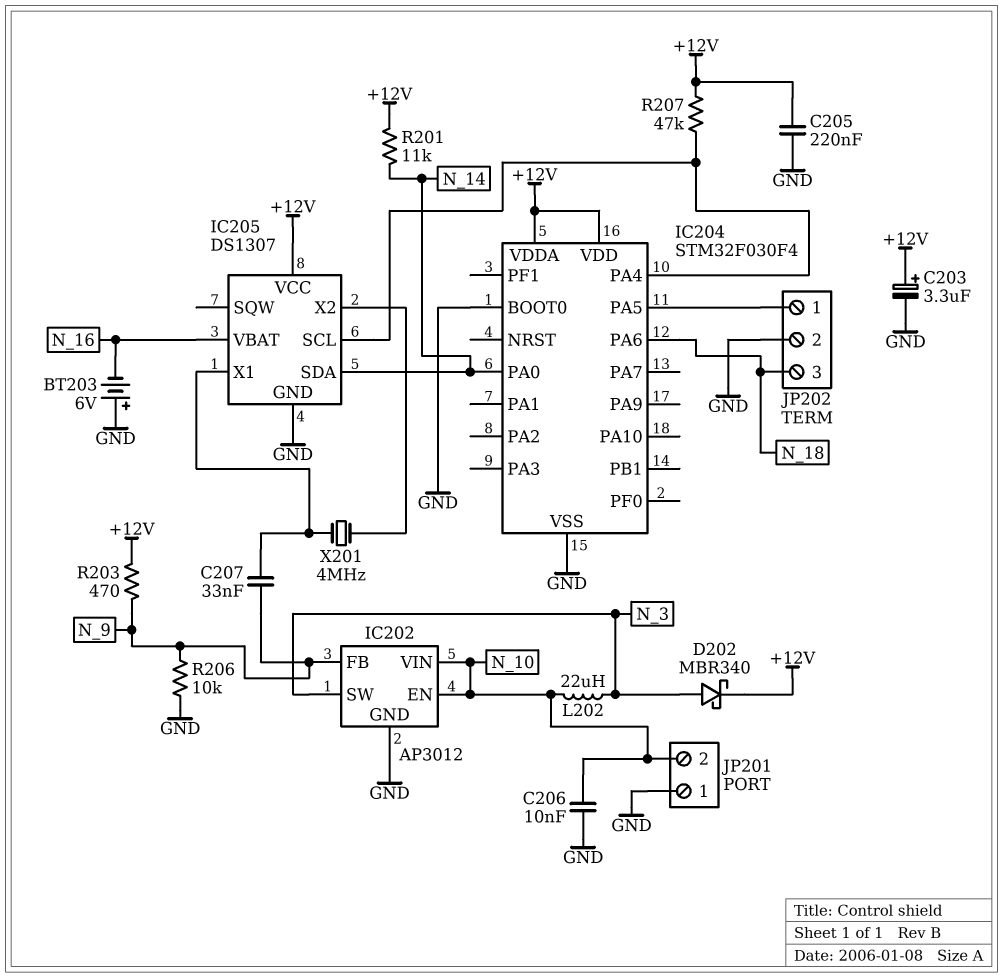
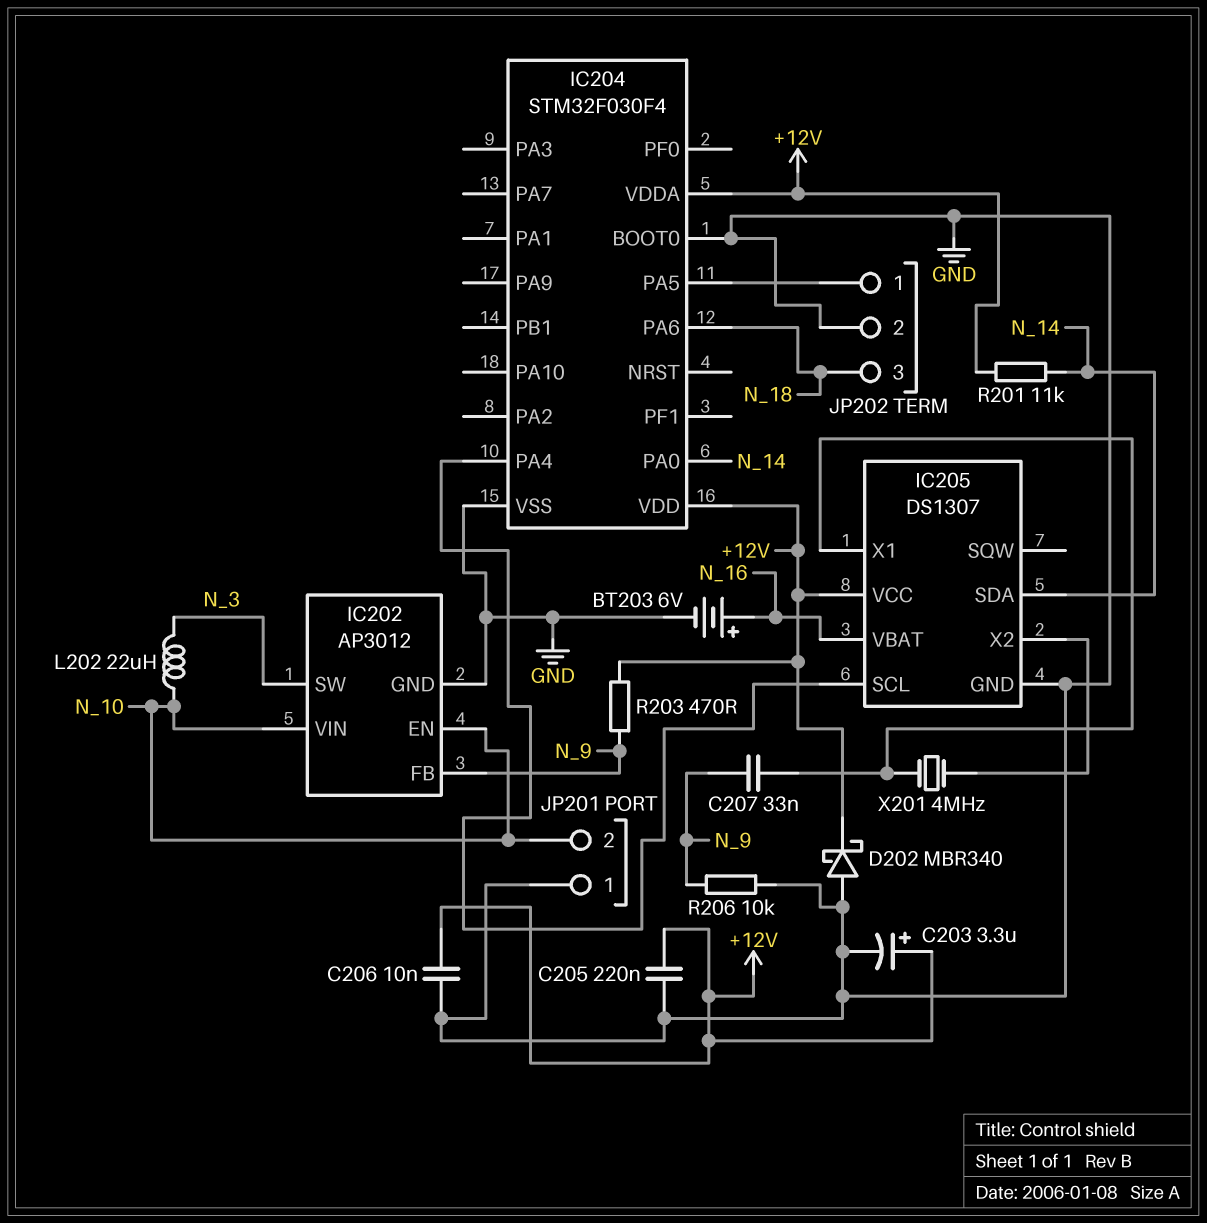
BT203: 6V (plus GND, minus N_16) -> 6V (plus N_16, minus GND)
C206: 10nF (GND, N_10) -> 10nF (+12V, GND)
D202: schottky MBR340 (A N_3, K +12V) -> schottky MBR340 (A GND, K +12V)
R207: 47k (+12V, IC204/PA4) -> none

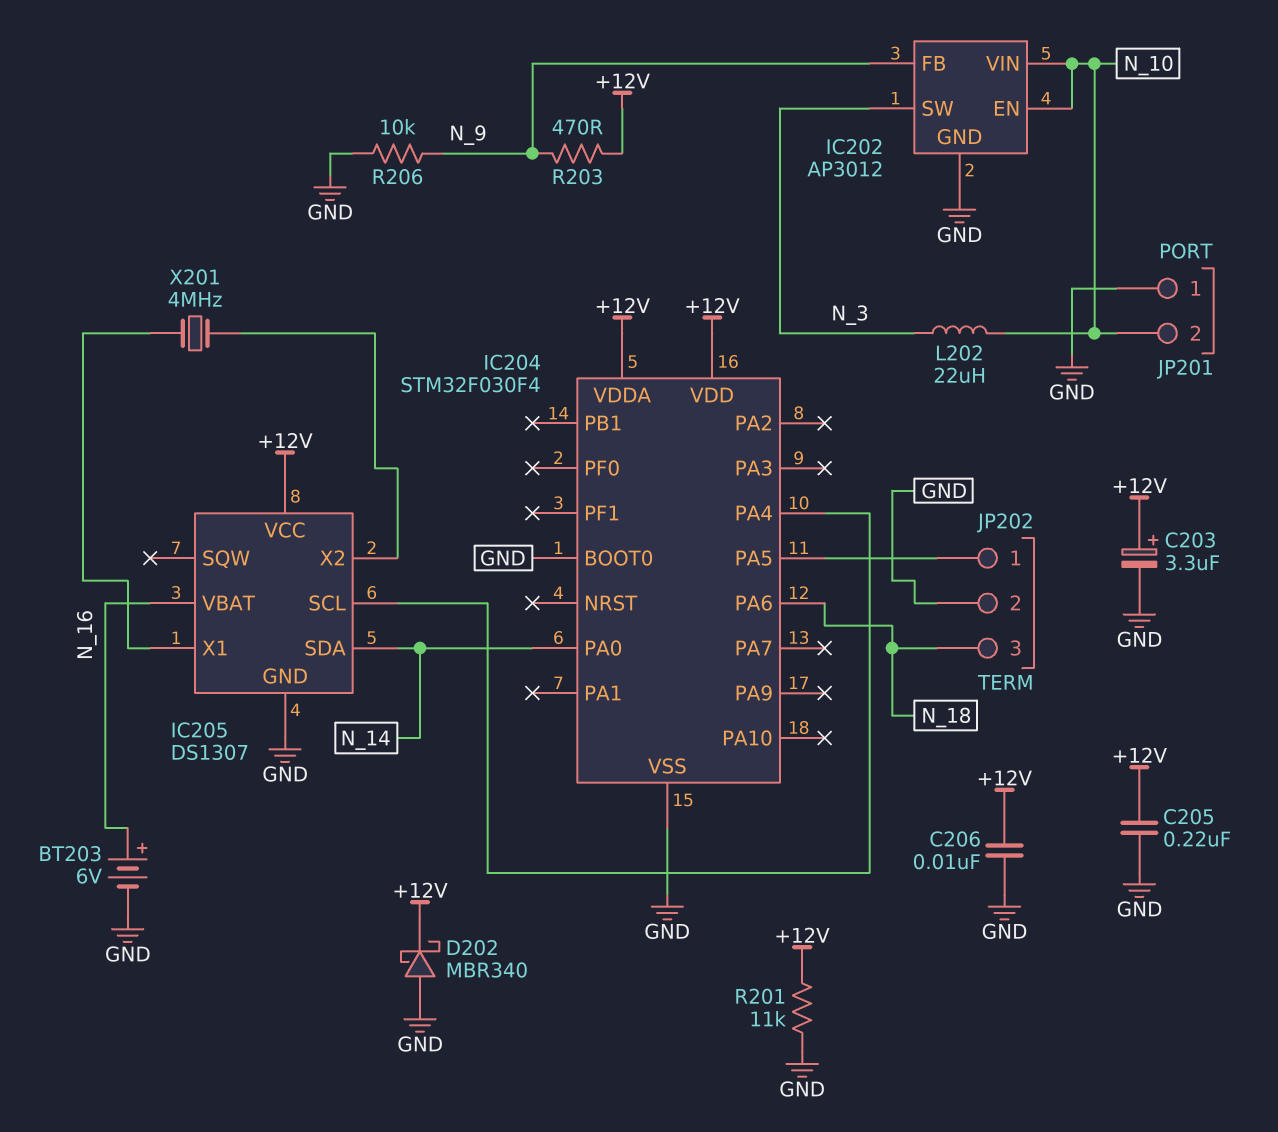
C207: 33nF (IC205/X1, N_9) -> none
R201: 11k (+12V, N_14) -> 11k (+12V, GND)

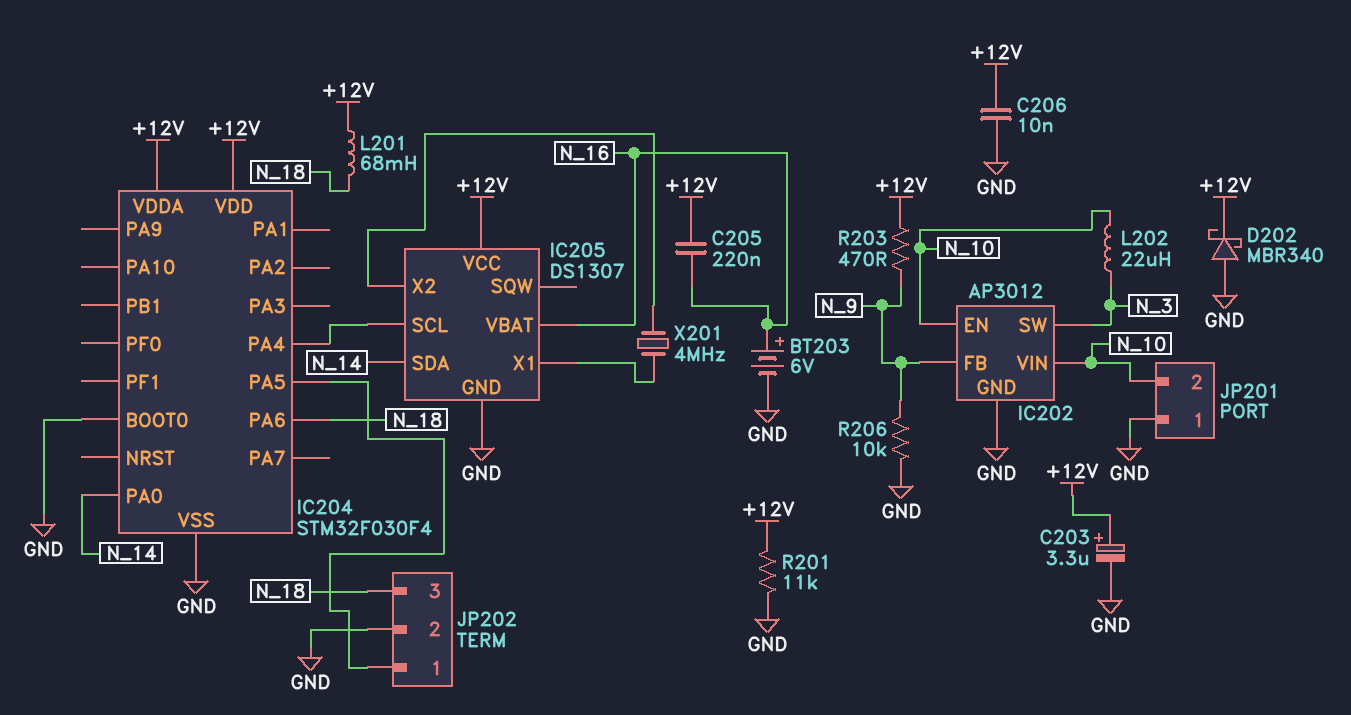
C205: 220nF (+12V, GND) -> 220nF (+12V, N_16)
L201: none -> 68mH (+12V, N_18)

